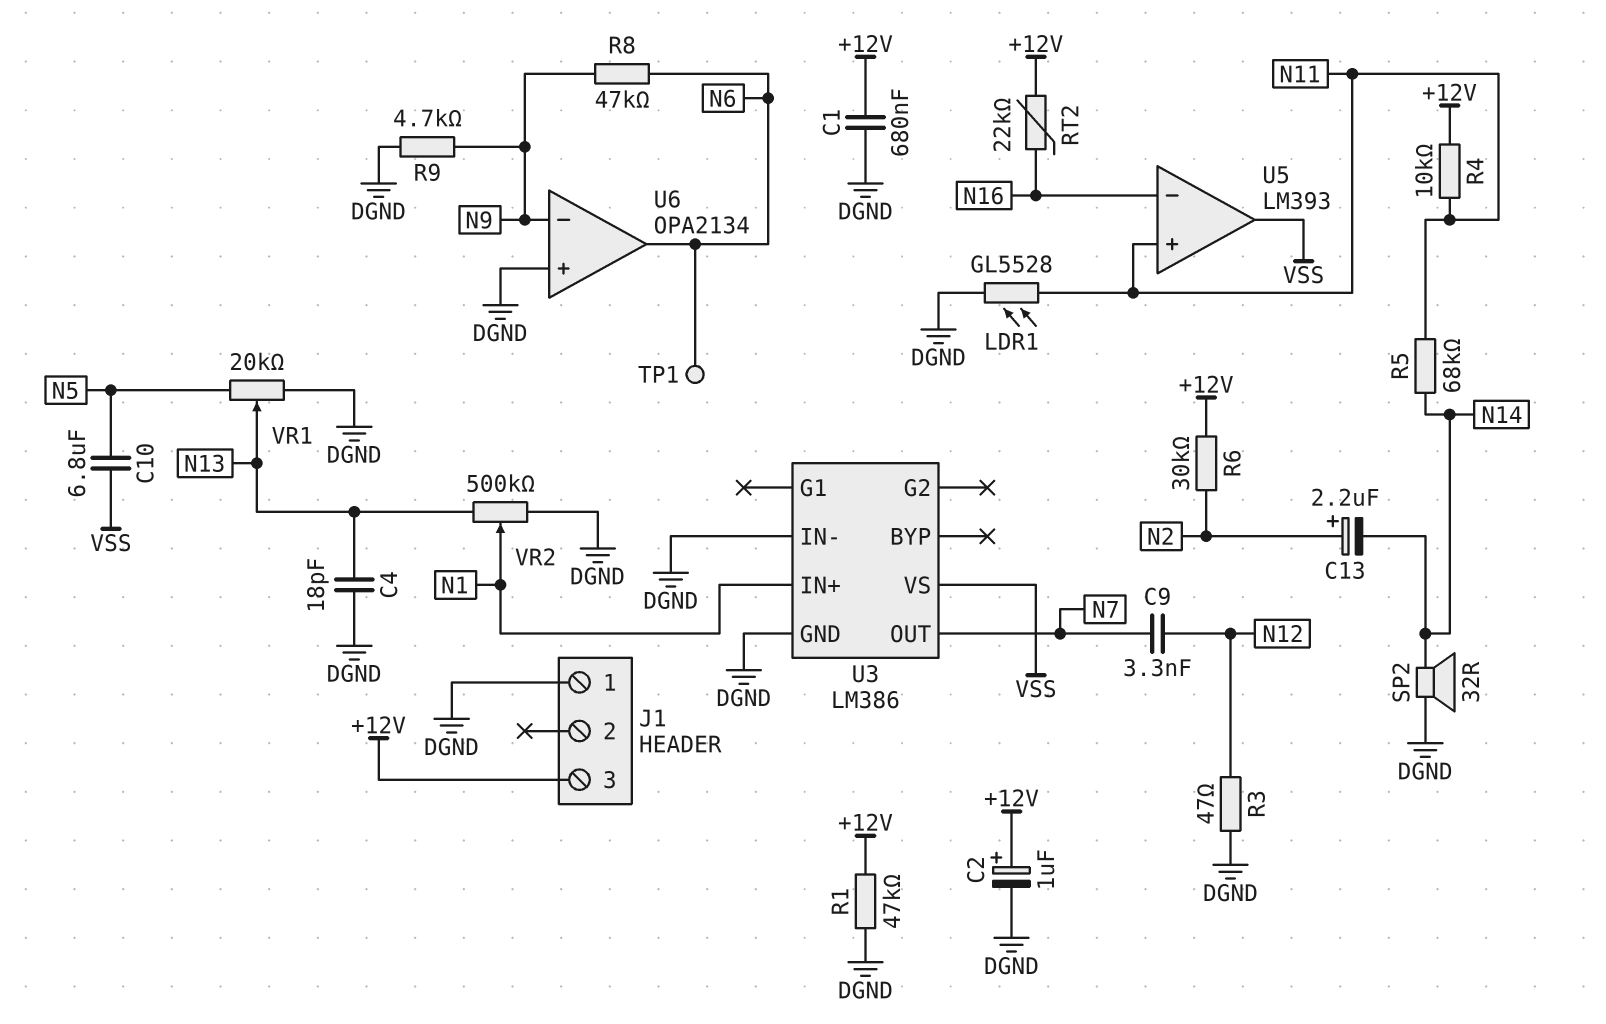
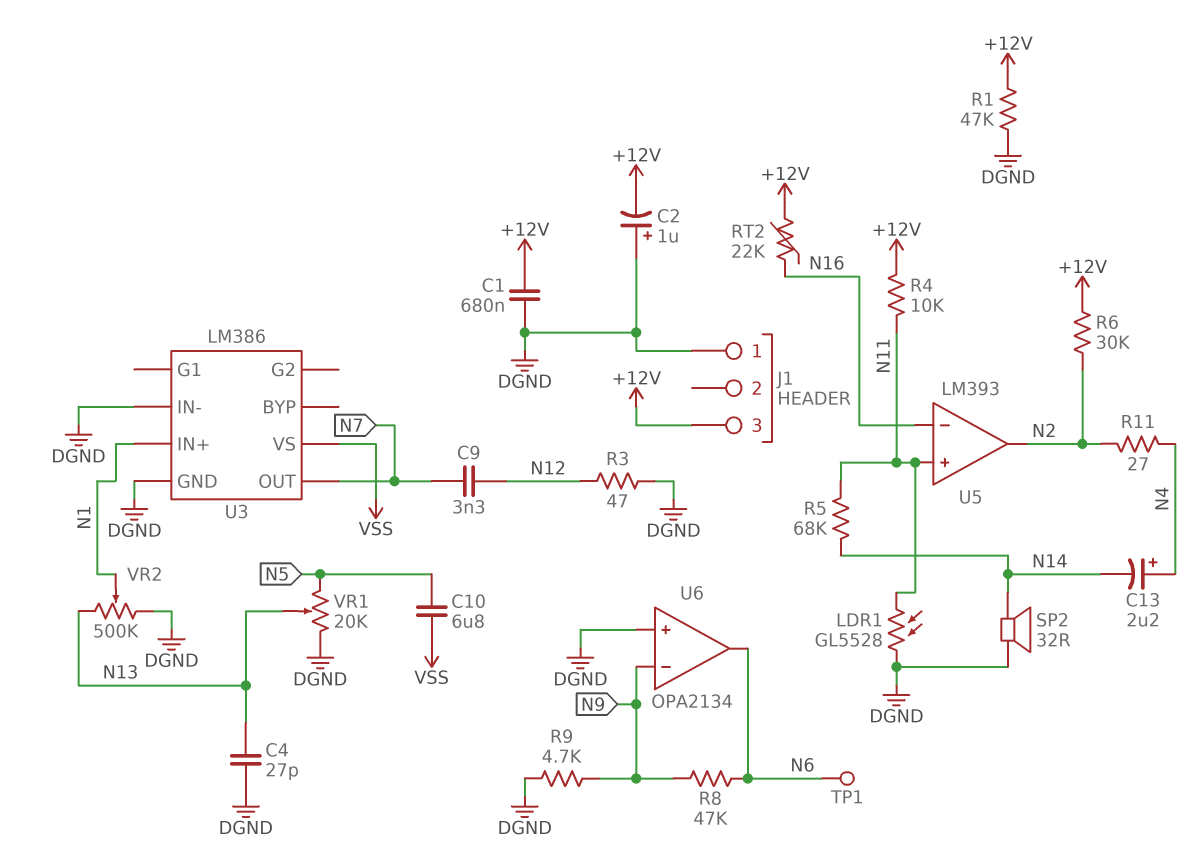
C2: 1uF (plus +12V, minus DGND) -> 1uF (plus DGND, minus +12V)
C4: 18pF (DGND, N13) -> 27pF (DGND, N13)
C13: 2.2uF (plus N2, minus N14) -> 2.2uF (plus N4, minus N14)
R11: none -> 27 (N2, N4)
U5 pin out: VSS -> N2

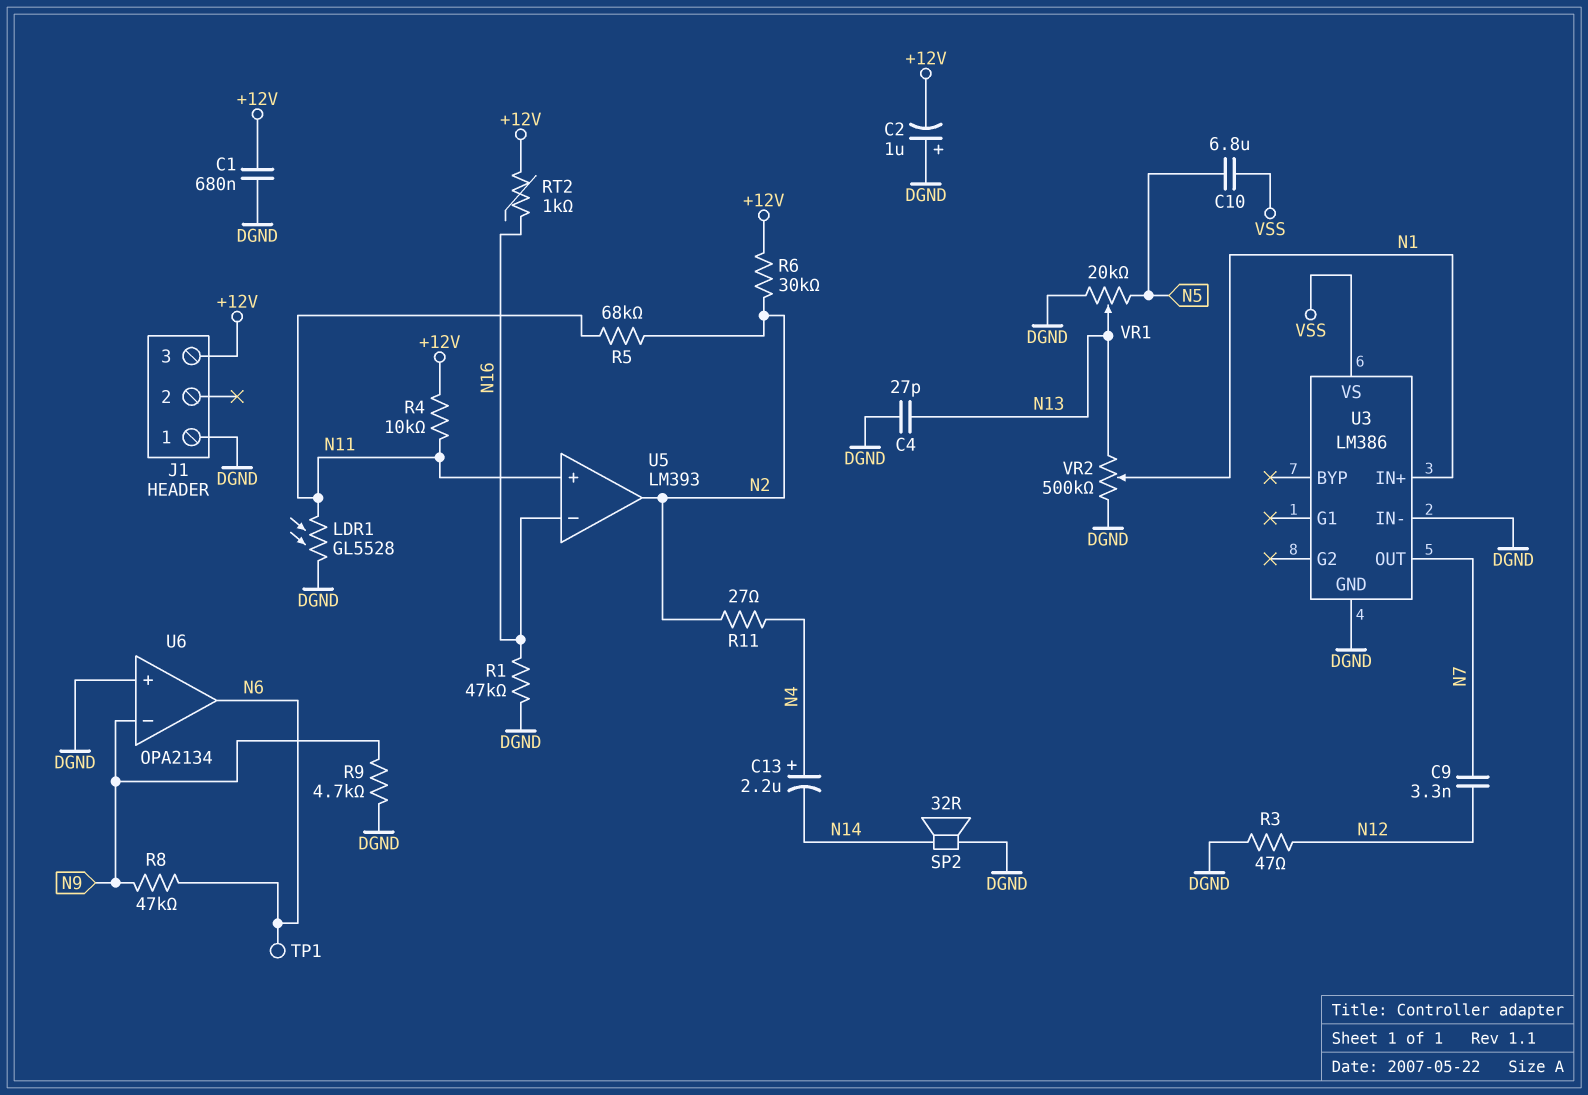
R1: 47k (+12V, DGND) -> 47k (DGND, N16)
R5: 68k (N11, N14) -> 68k (N2, N11)
RT2: 22k (+12V, N16) -> 1k (+12V, N16)

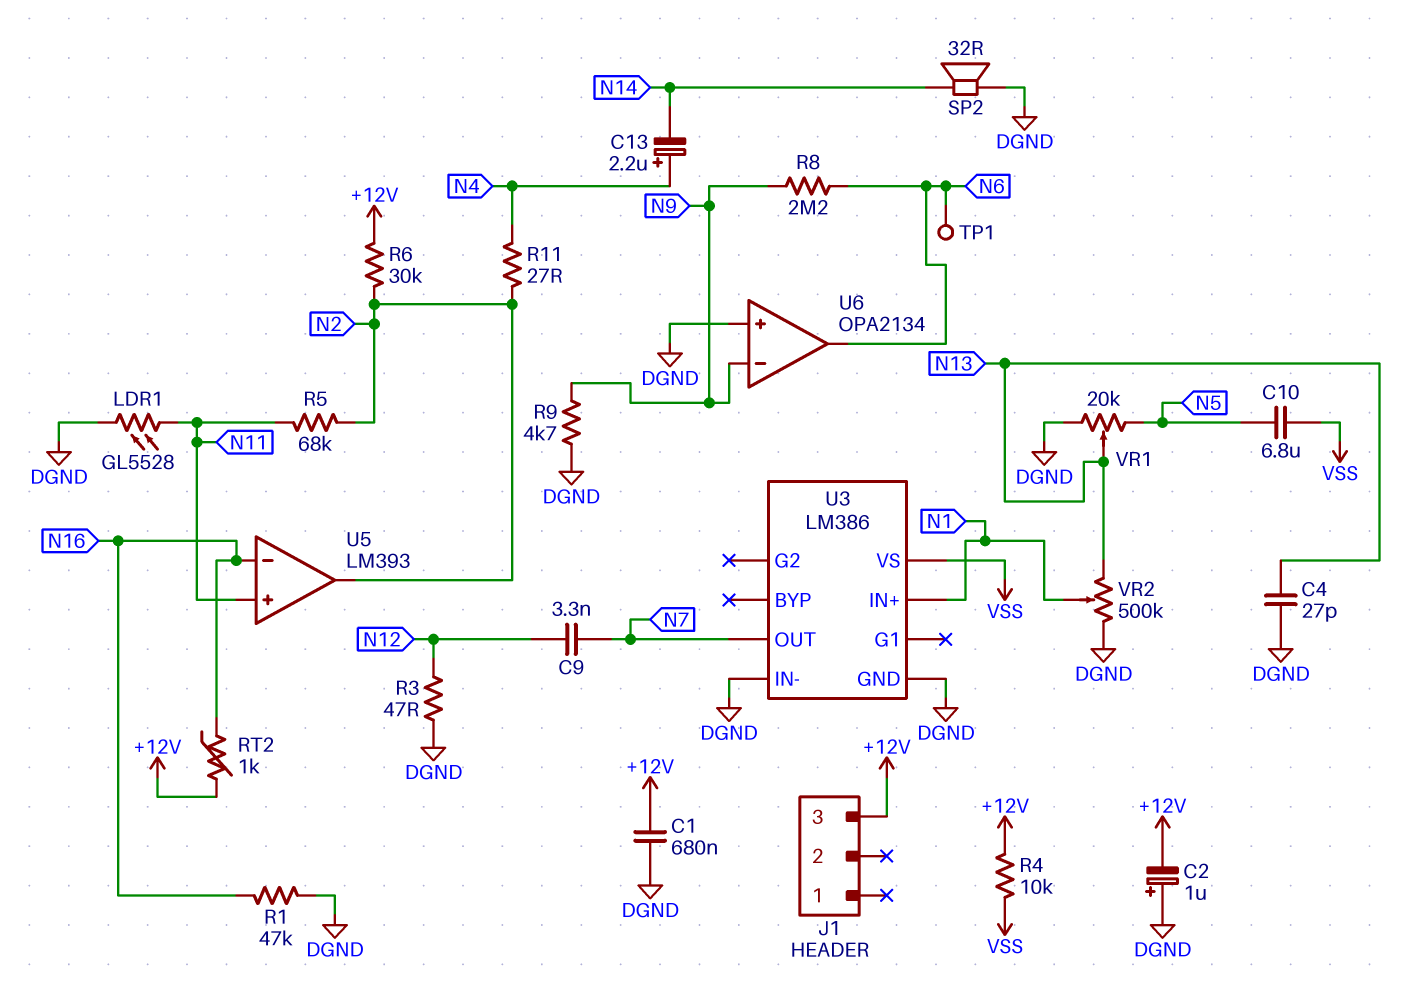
J1 pin 1: DGND -> none
R4: 10k (+12V, N11) -> 10k (+12V, VSS)
R8: 47k (N6, N9) -> 2.2M (N6, N9)

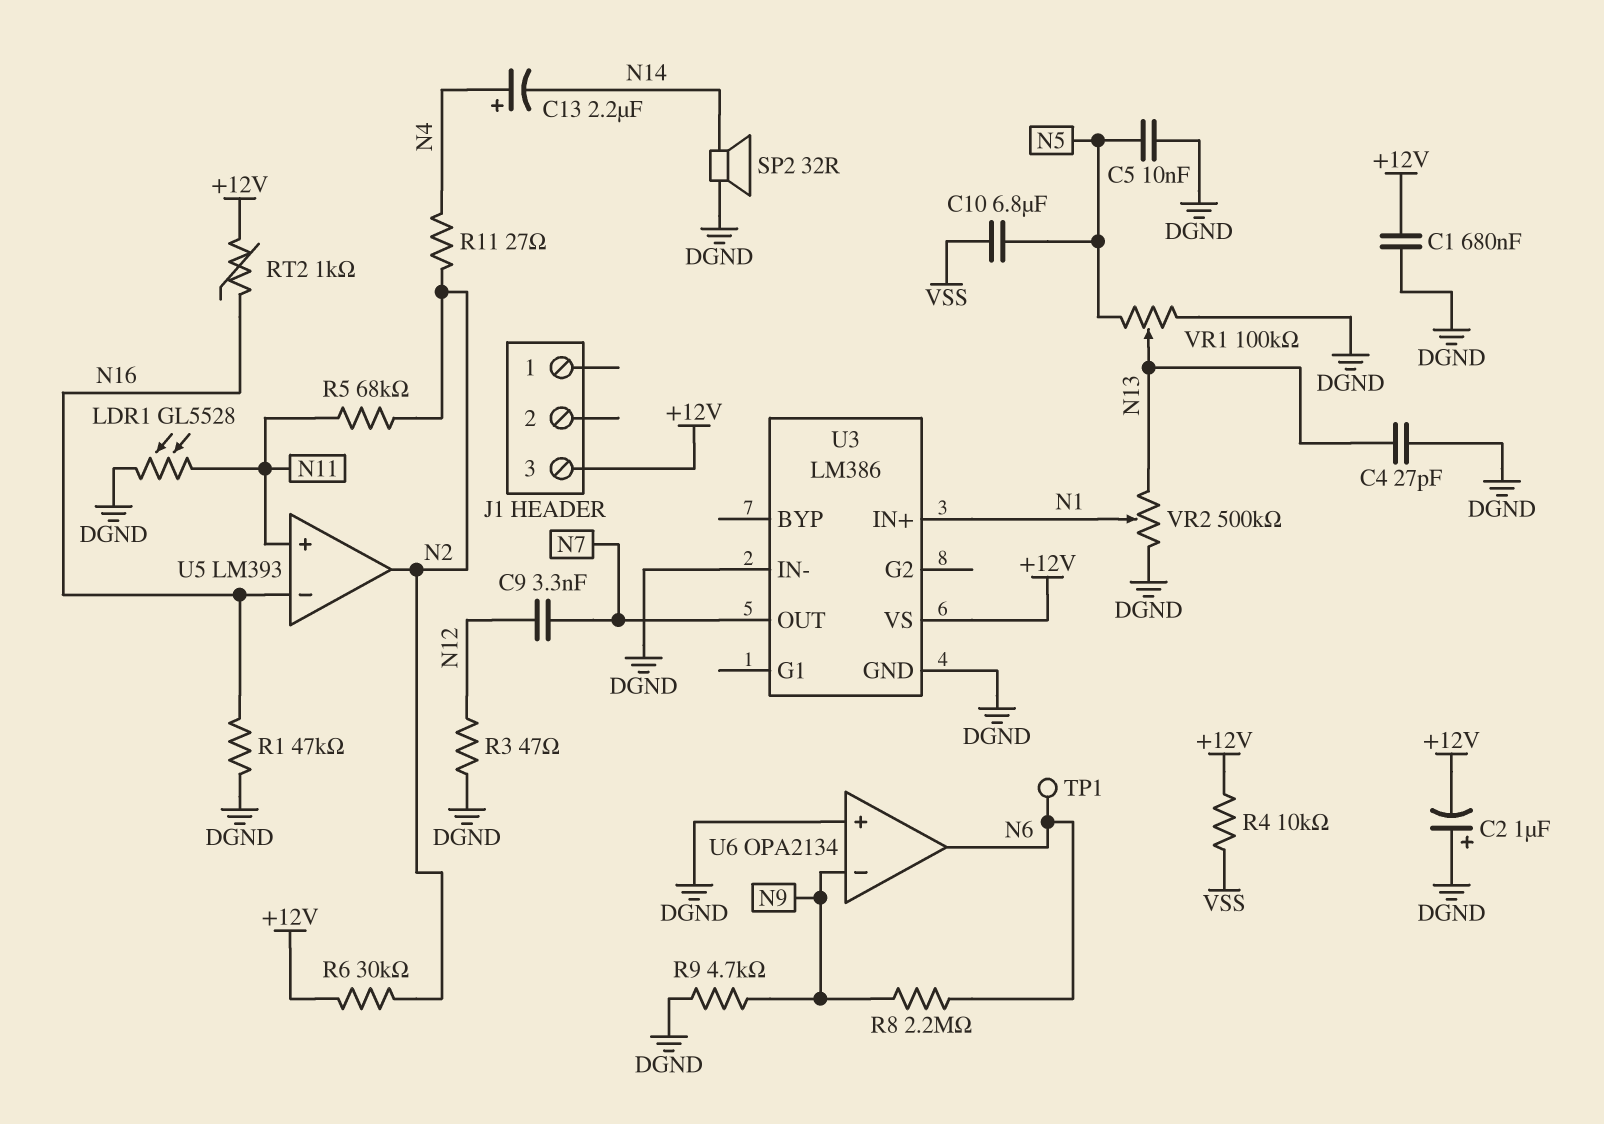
C5: none -> 10nF (DGND, N5)
U3 pin VS: VSS -> +12V
VR1: 20k (DGND, N5, wiper N13) -> 100k (DGND, N5, wiper N13)

